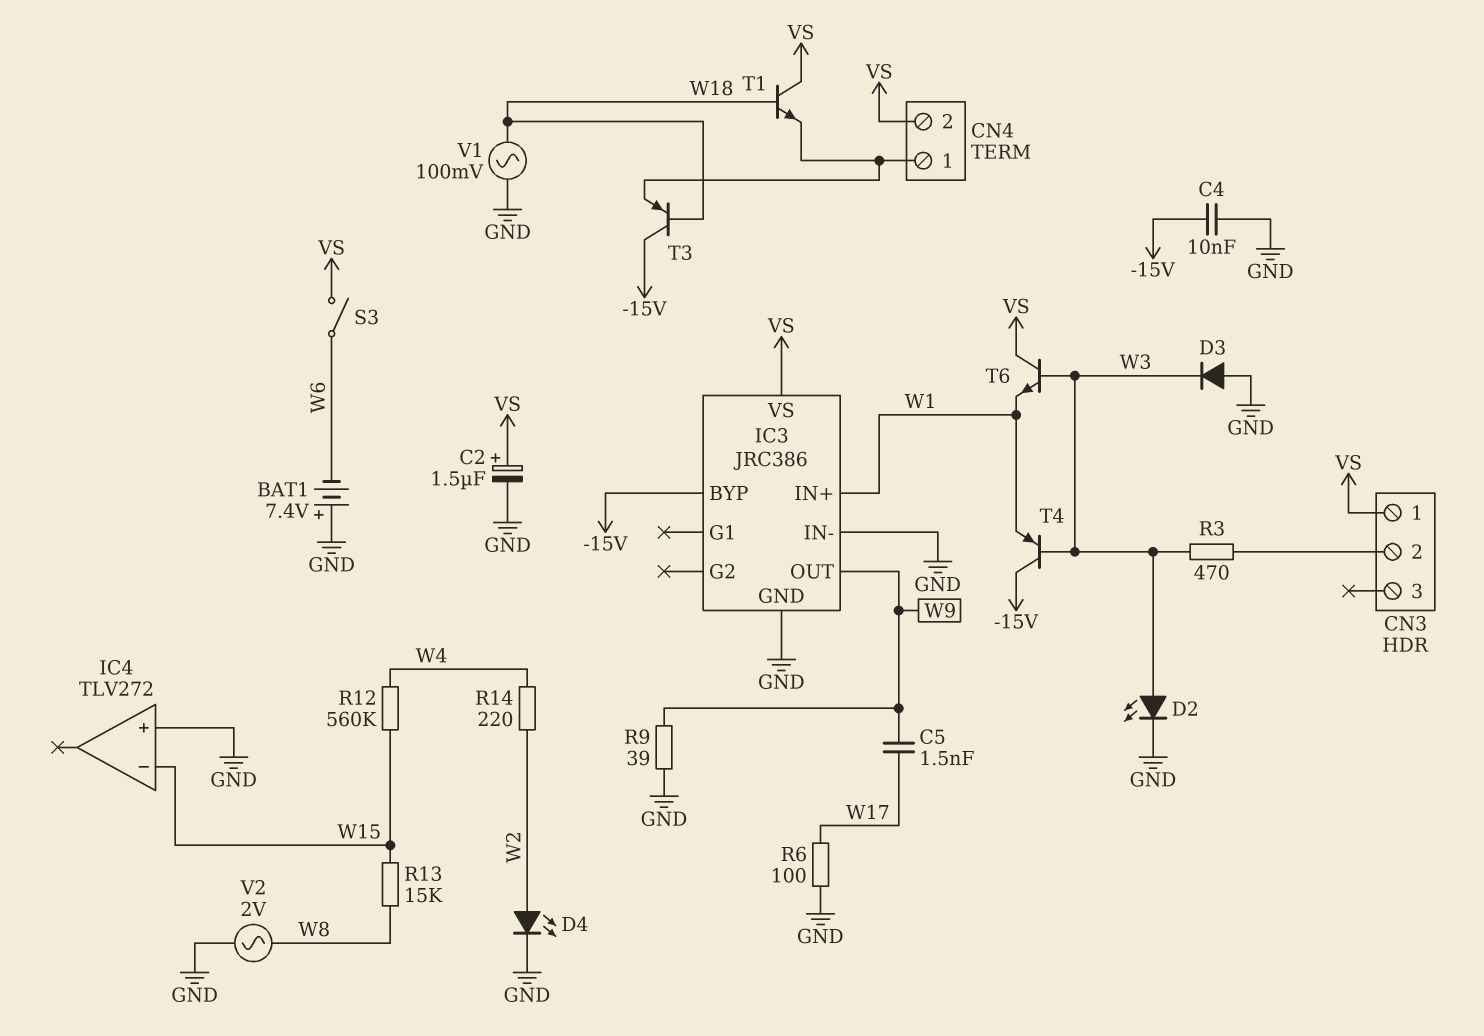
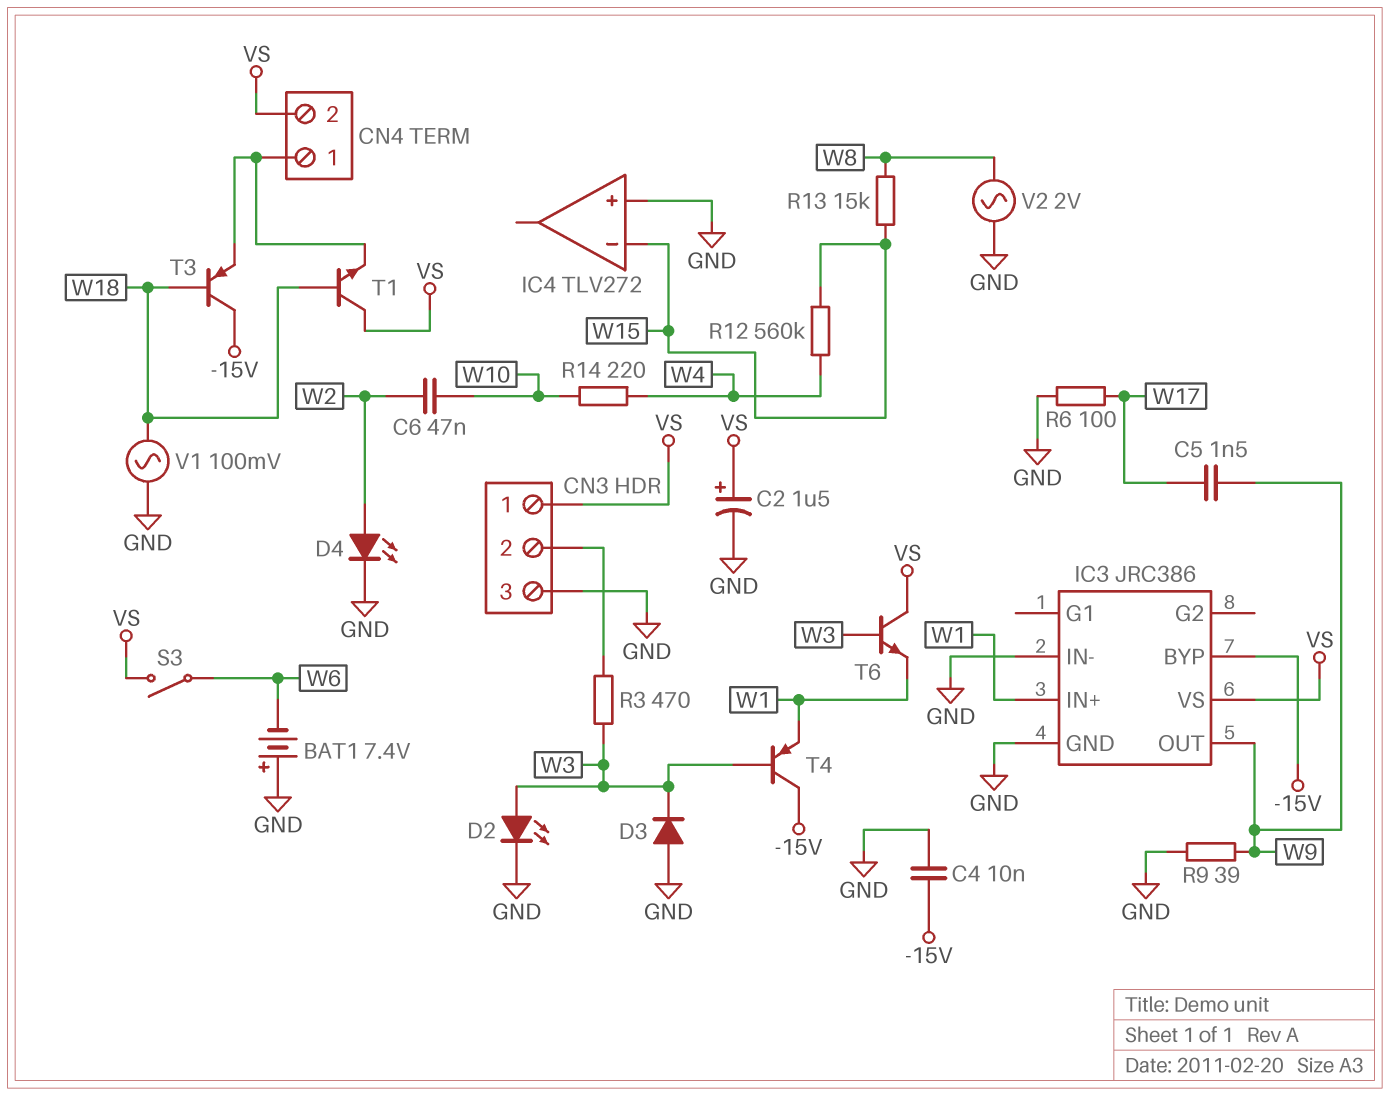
C6: none -> 47nF (W2, W10)
CN3 pin 3: none -> GND
R14: 220 (W2, W4) -> 220 (W4, W10)

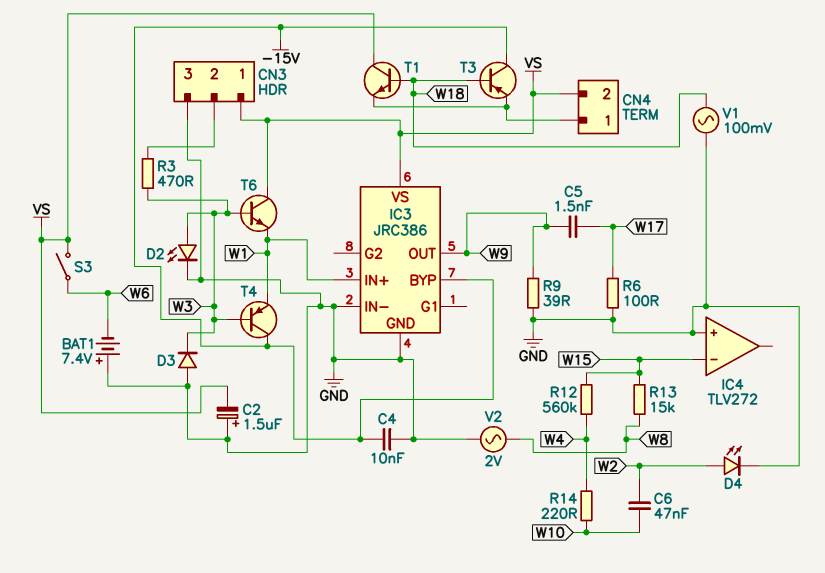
C2: 1.5uF (plus VS, minus GND) -> 1.5uF (plus GND, minus VS)

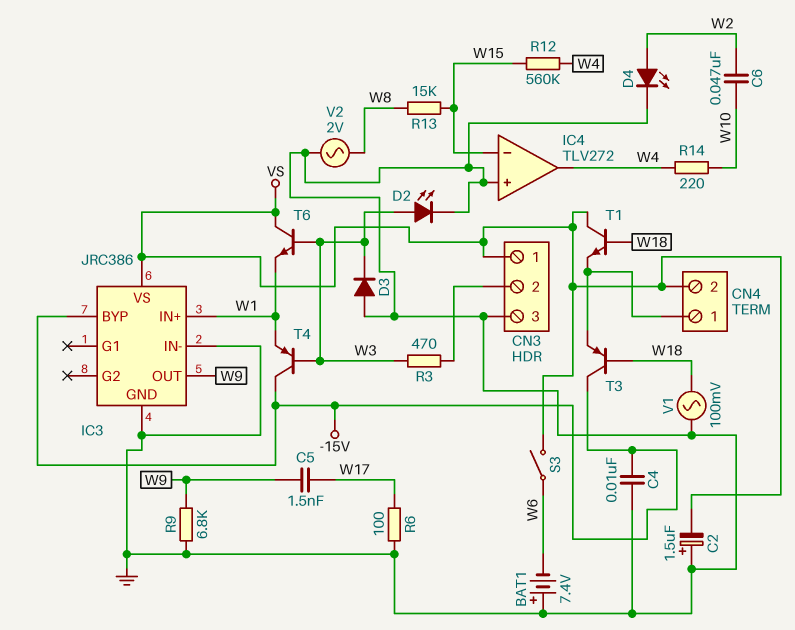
IC4 pin out: none -> W4
R9: 39 (GND, W9) -> 6.8k (GND, W9)

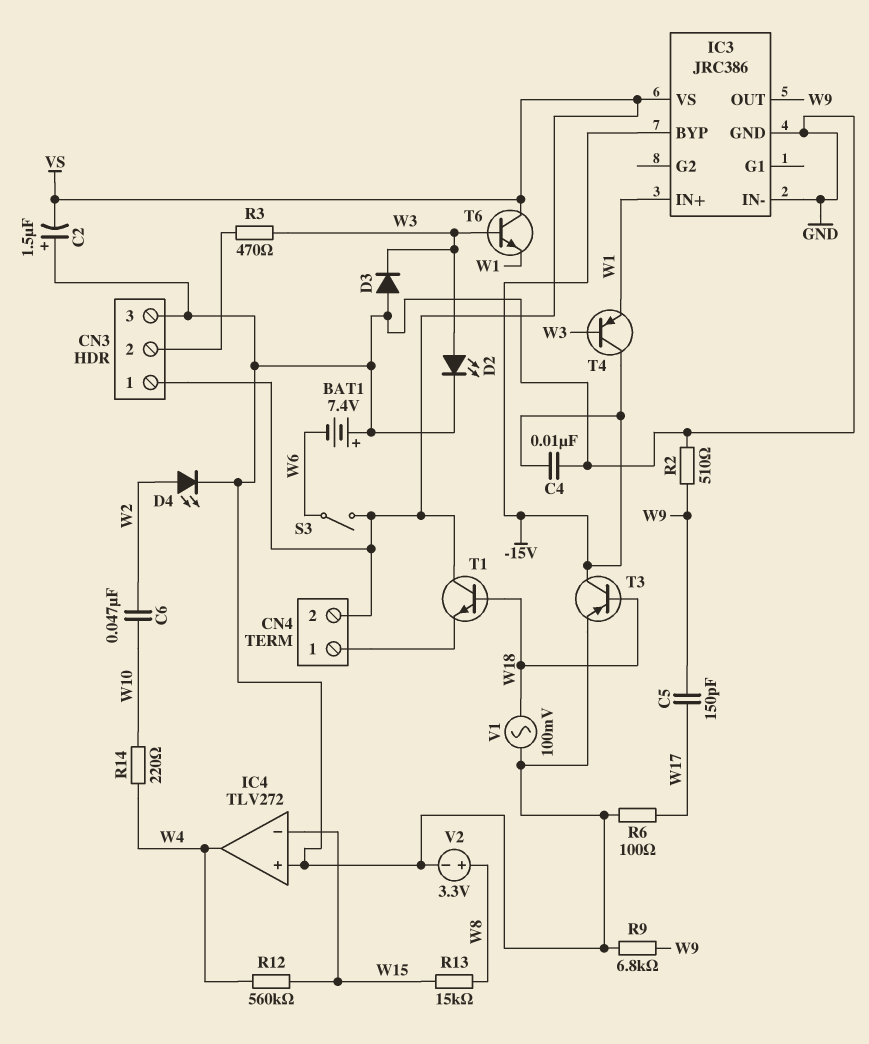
C5: 1.5nF (W9, W17) -> 150pF (W9, W17)
R2: none -> 510 (GND, W9)
T3: PNP (B W18, C -15V, E CN4/1) -> PNP (B W18, C -15V, E GND)
V2: AC 2V (GND, W8) -> 3.3V (plus W8, minus GND)

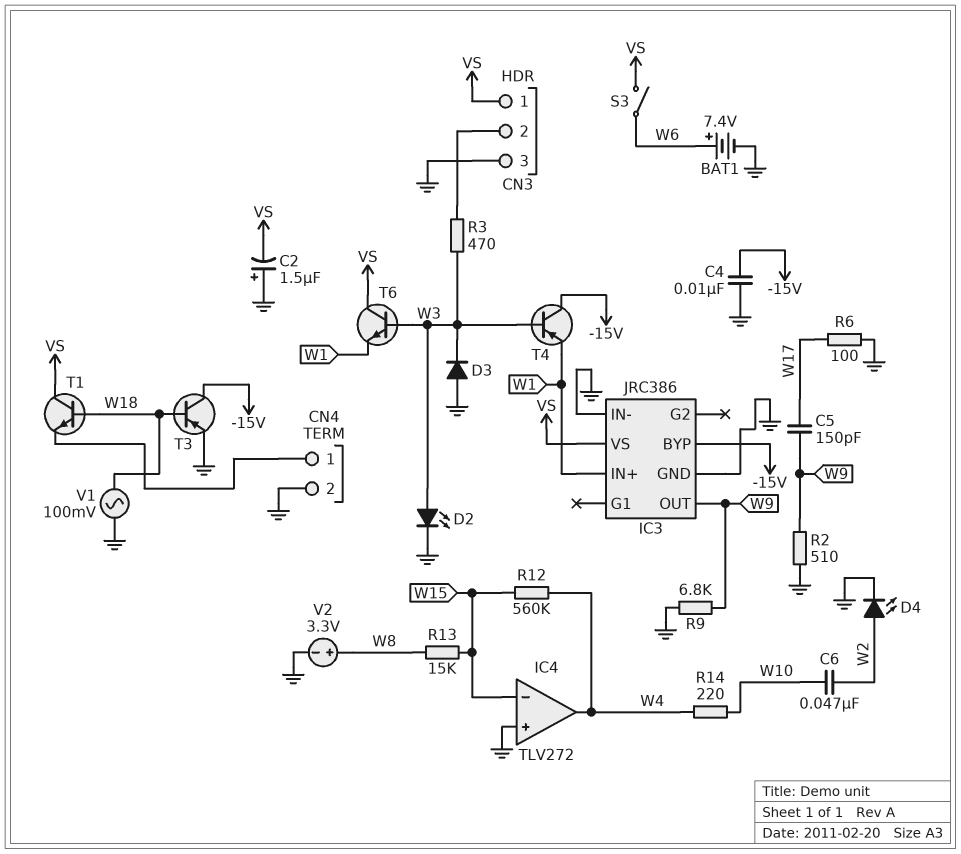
BAT1: 7.4V (plus GND, minus W6) -> 7.4V (plus W6, minus GND)
CN4 pin 2: VS -> GND

